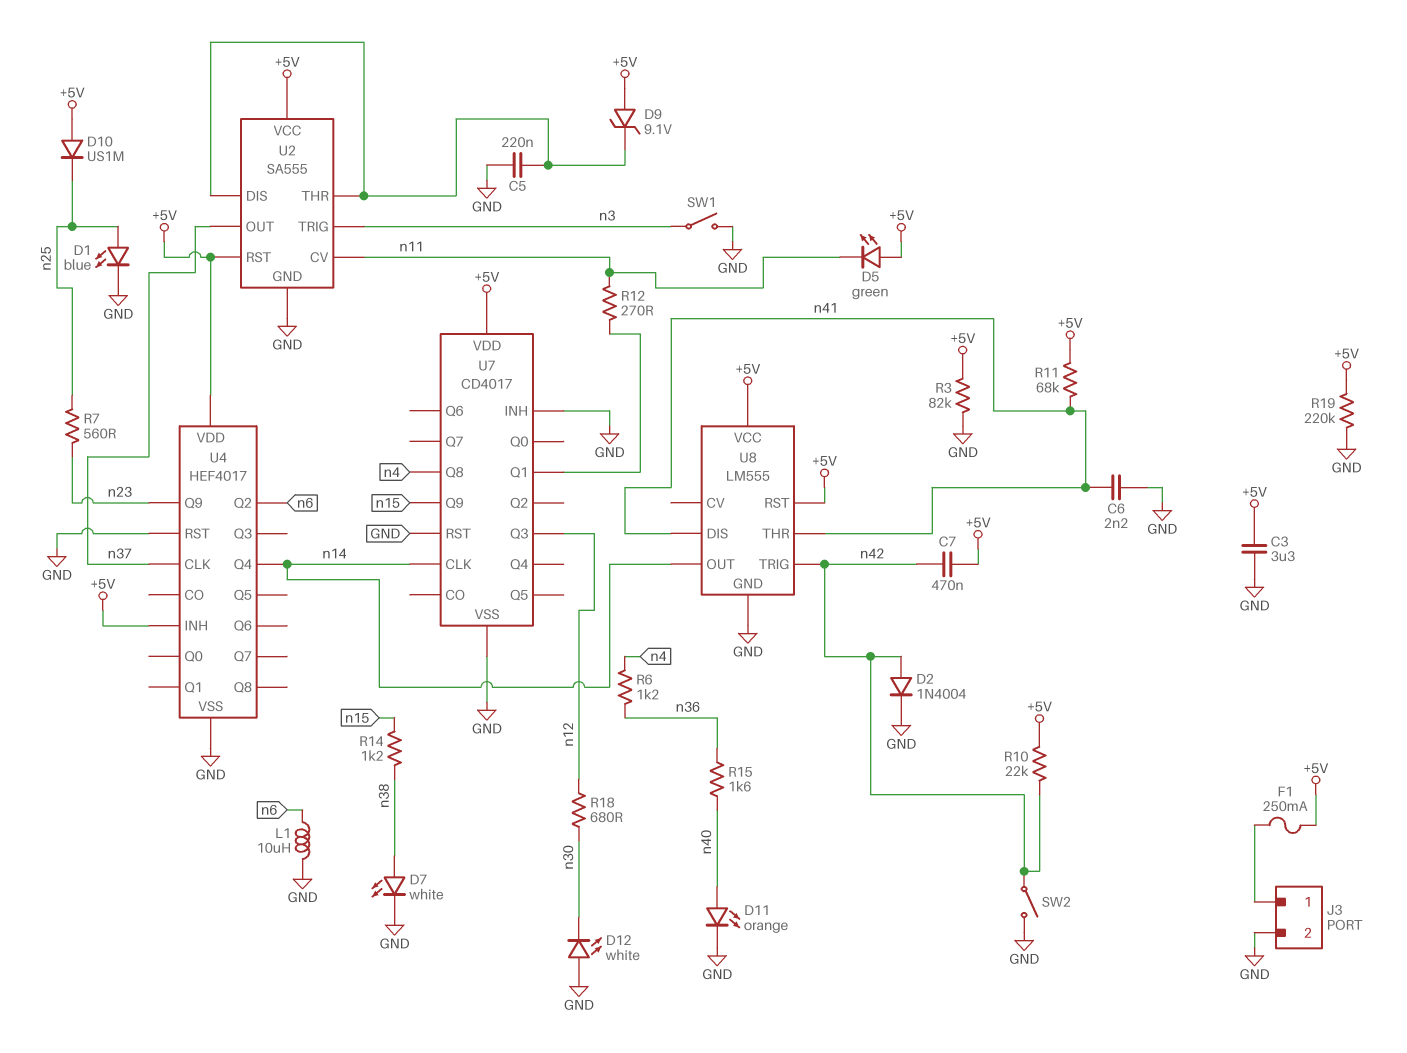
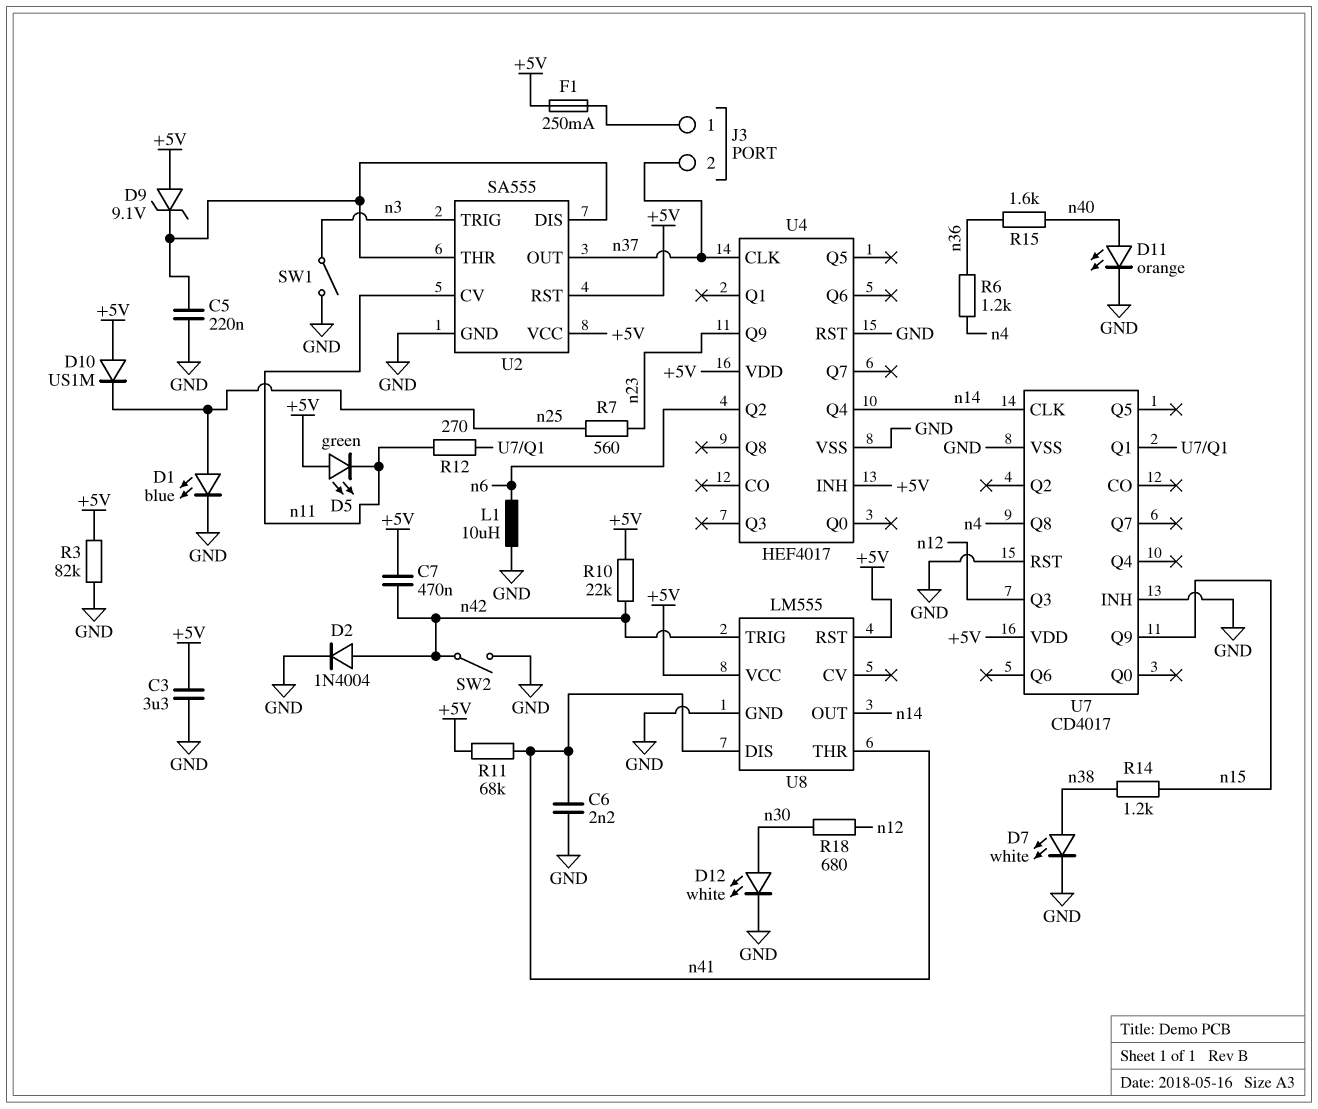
D12: LED white (A GND, K n30) -> LED white (A n30, K GND)
J3 pin 2: GND -> n37
R19: 220k (+5V, GND) -> none

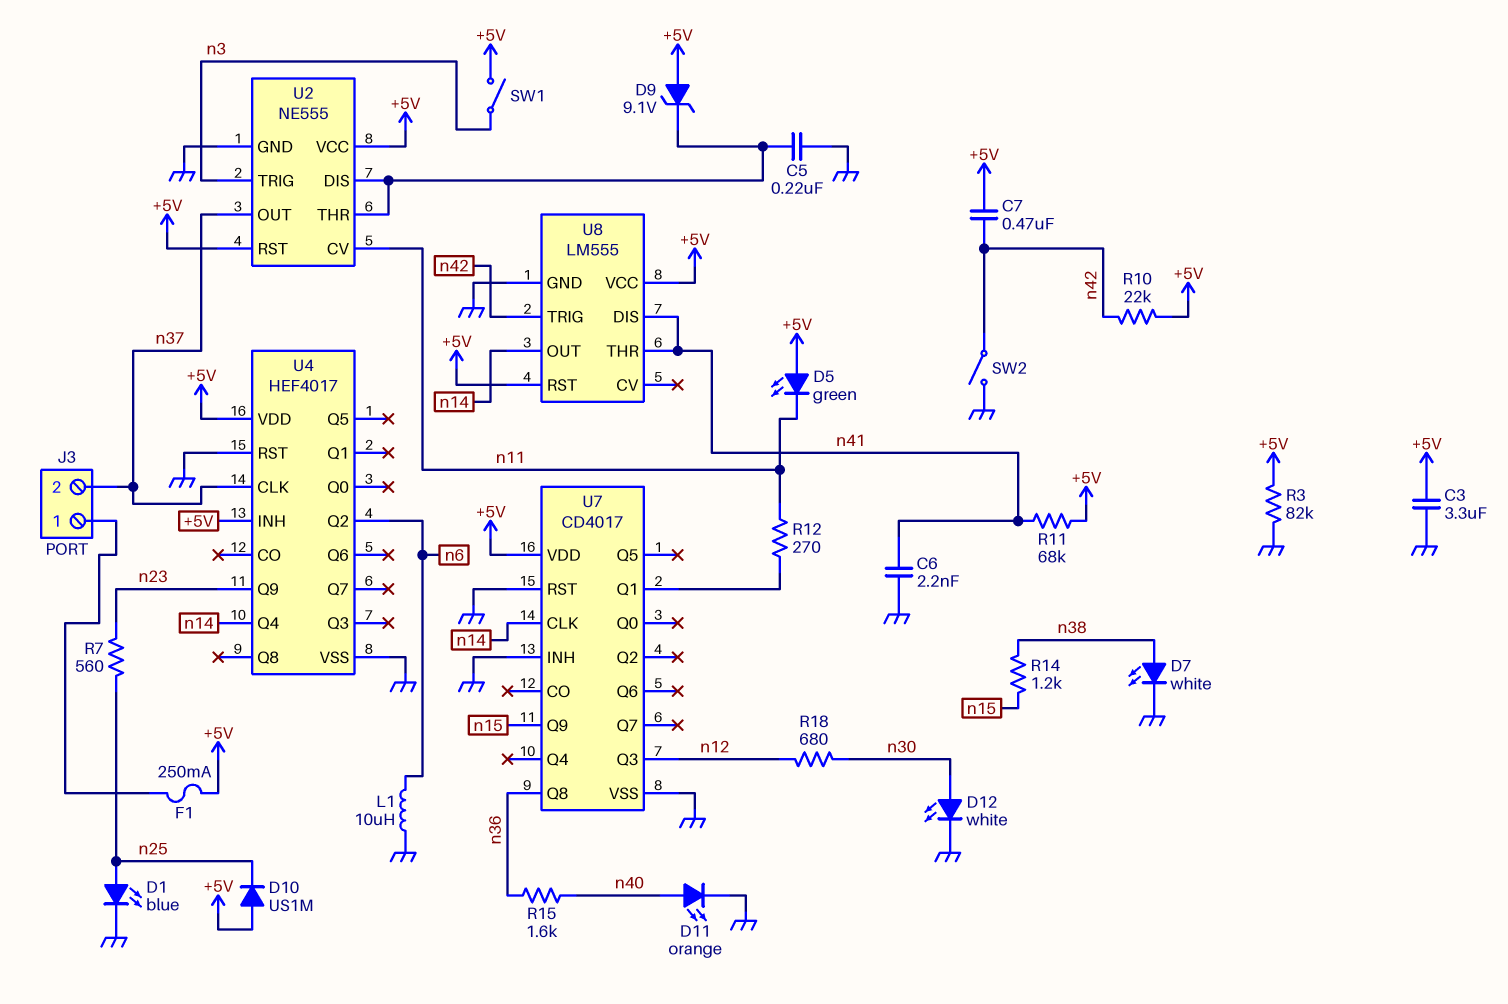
D2: diode 1N4004 (A n42, K GND) -> none
R6: 1.2k (n4, n36) -> none
SW1: switch (GND, n3) -> switch (+5V, n3)
U2: SA555 -> NE555
U7 pin Q8: n4 -> n36

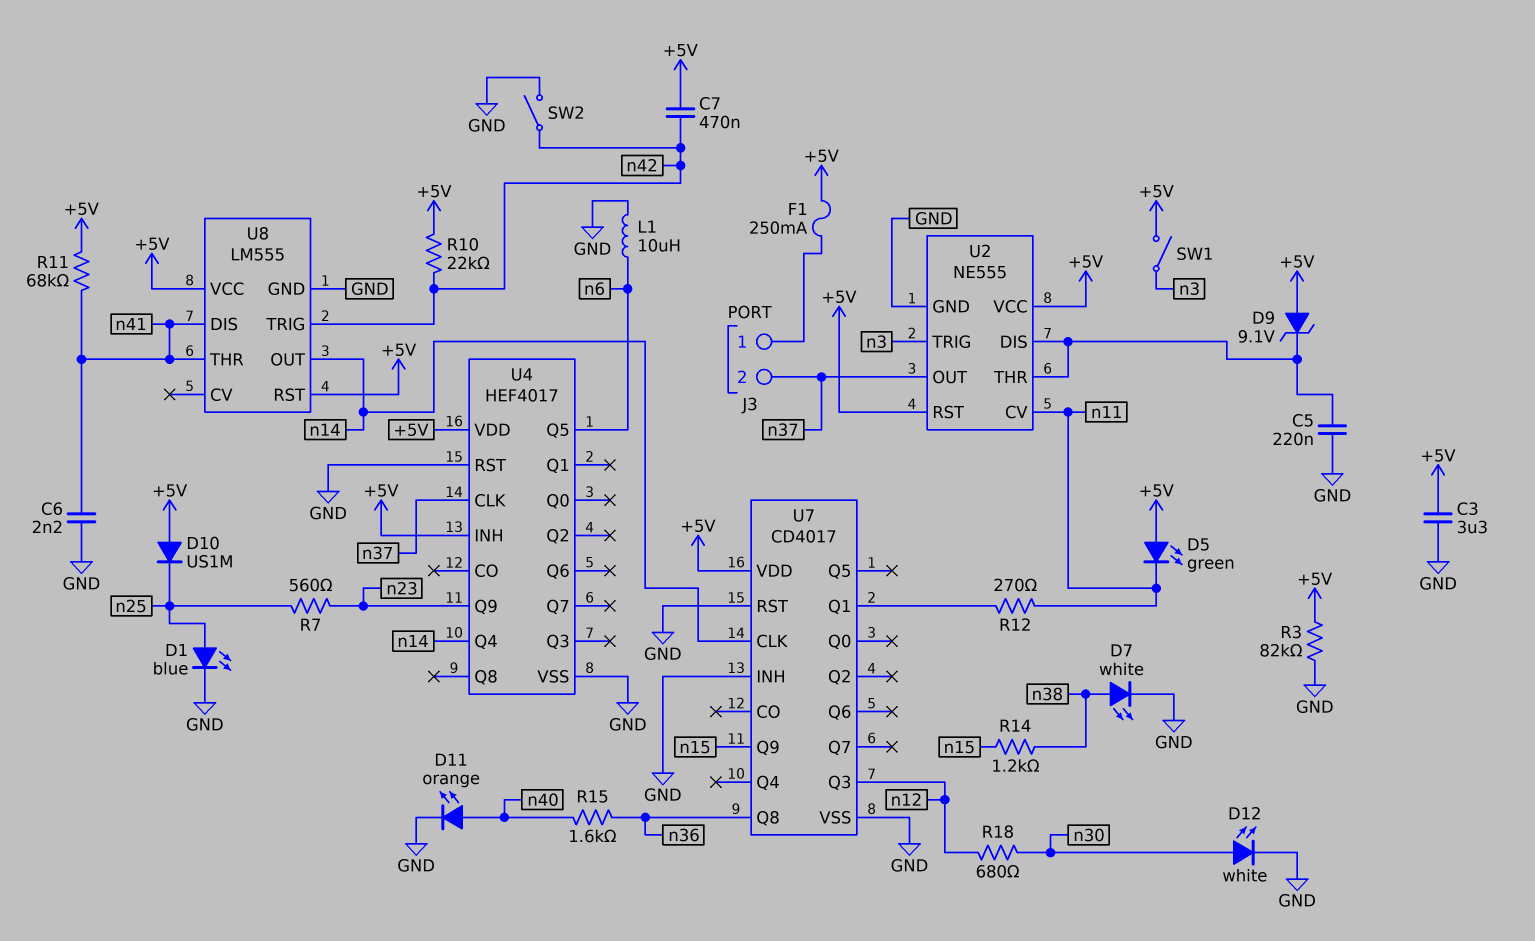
U4 pin Q2: n6 -> none
U4 pin Q5: none -> n6

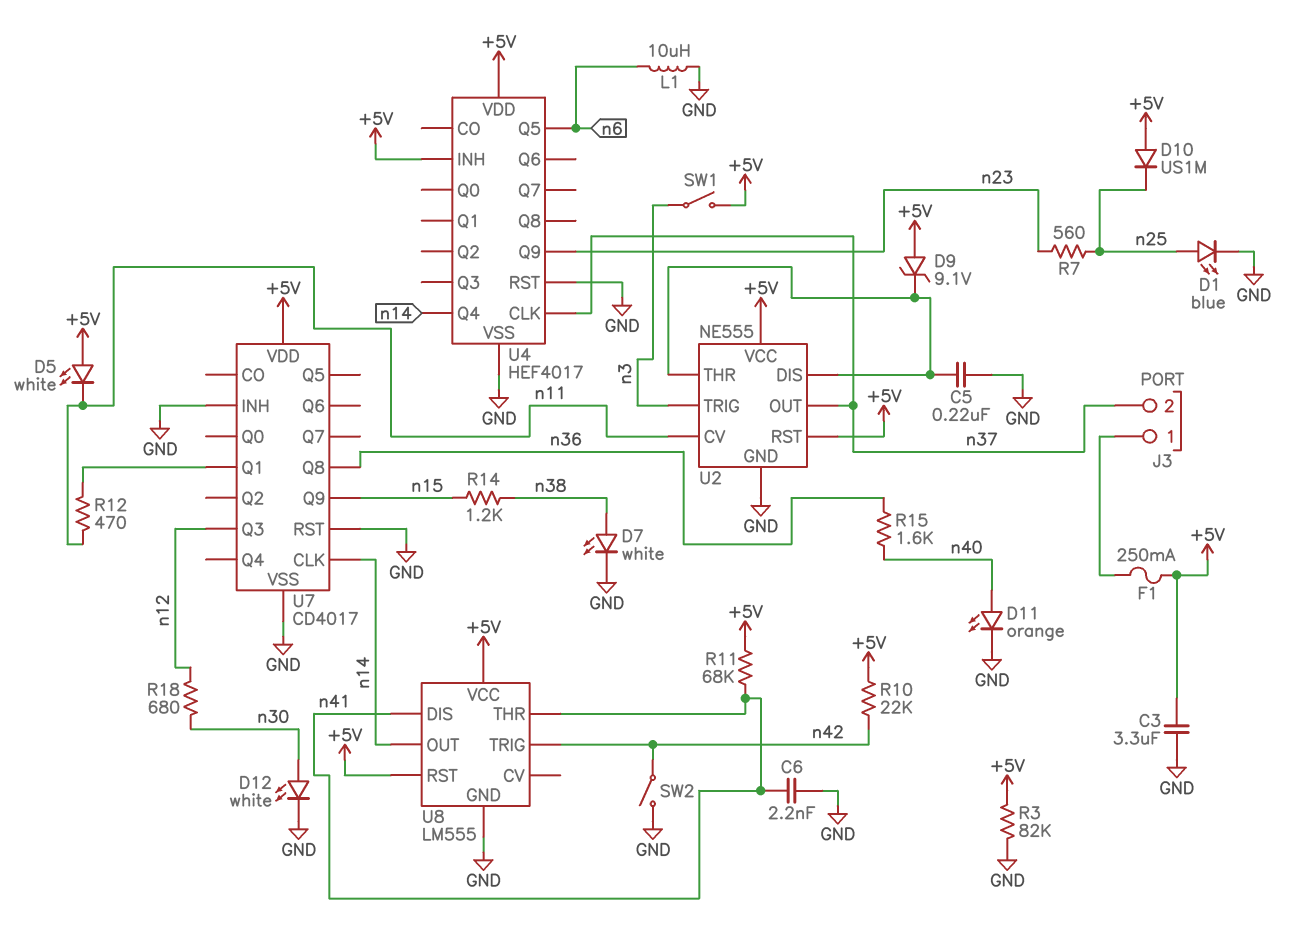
C7: 470nF (+5V, n42) -> none
D5: LED green (A +5V, K n11) -> LED white (A +5V, K n11)
R12: 270 (U7/Q1, n11) -> 470 (U7/Q1, n11)

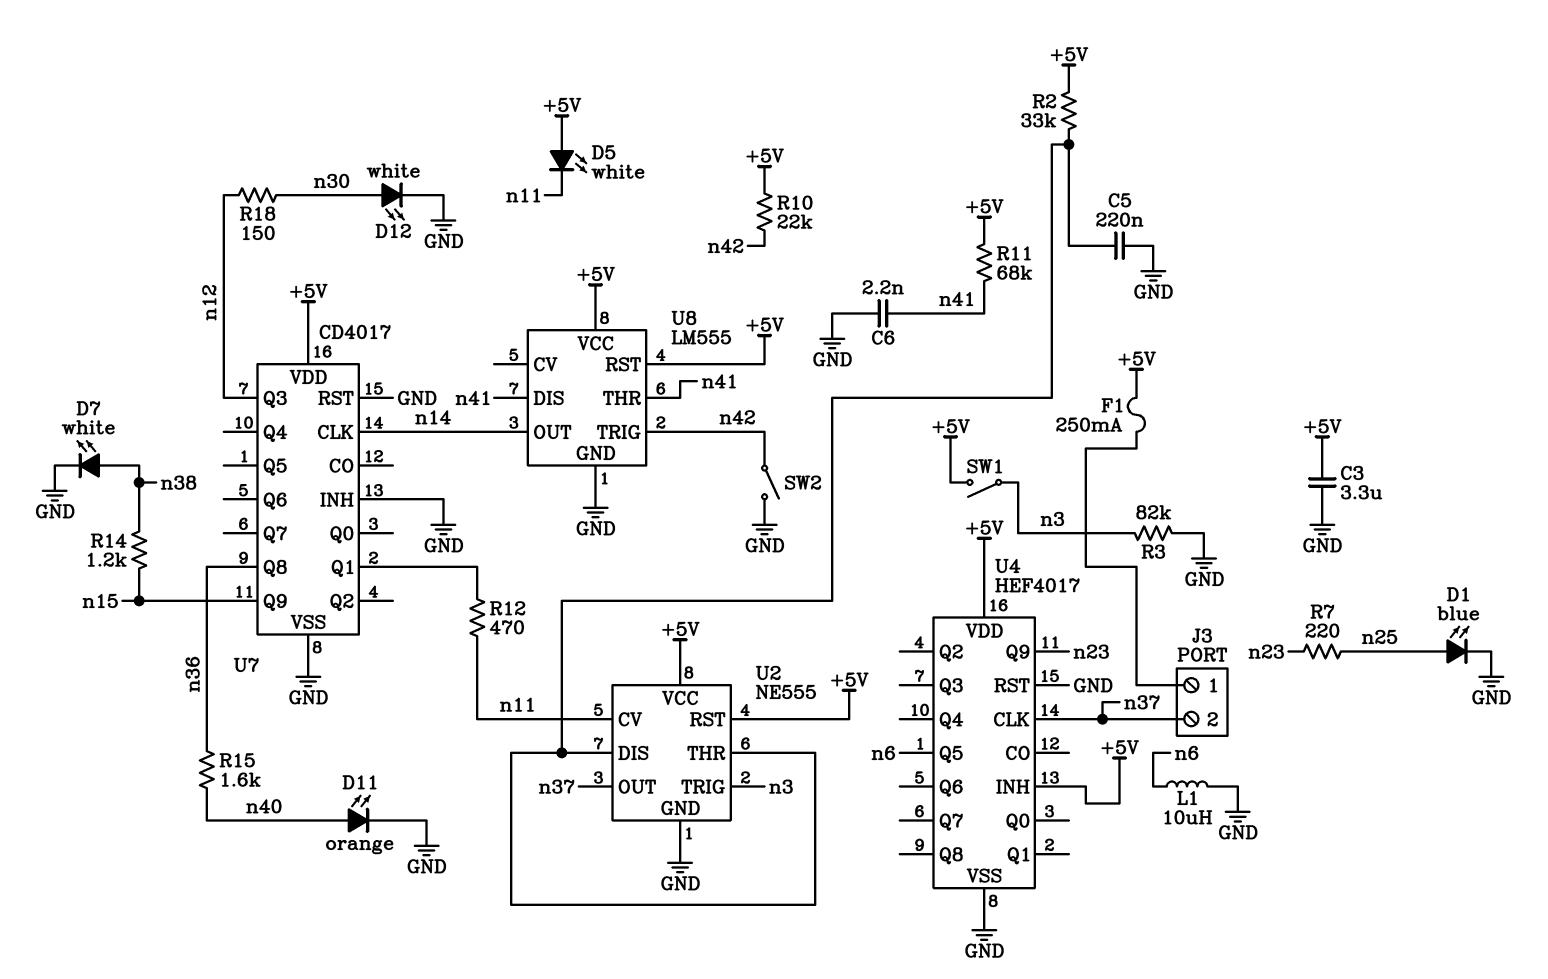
D9: zener 9.1V (A +5V, K U2/DIS) -> none
D10: diode US1M (A +5V, K n25) -> none
R2: none -> 33k (+5V, U2/DIS)
R3: 82k (+5V, GND) -> 82k (GND, n3)
R7: 560 (n23, n25) -> 220 (n23, n25)
R18: 680 (n12, n30) -> 150 (n12, n30)
U4 pin Q4: n14 -> none

